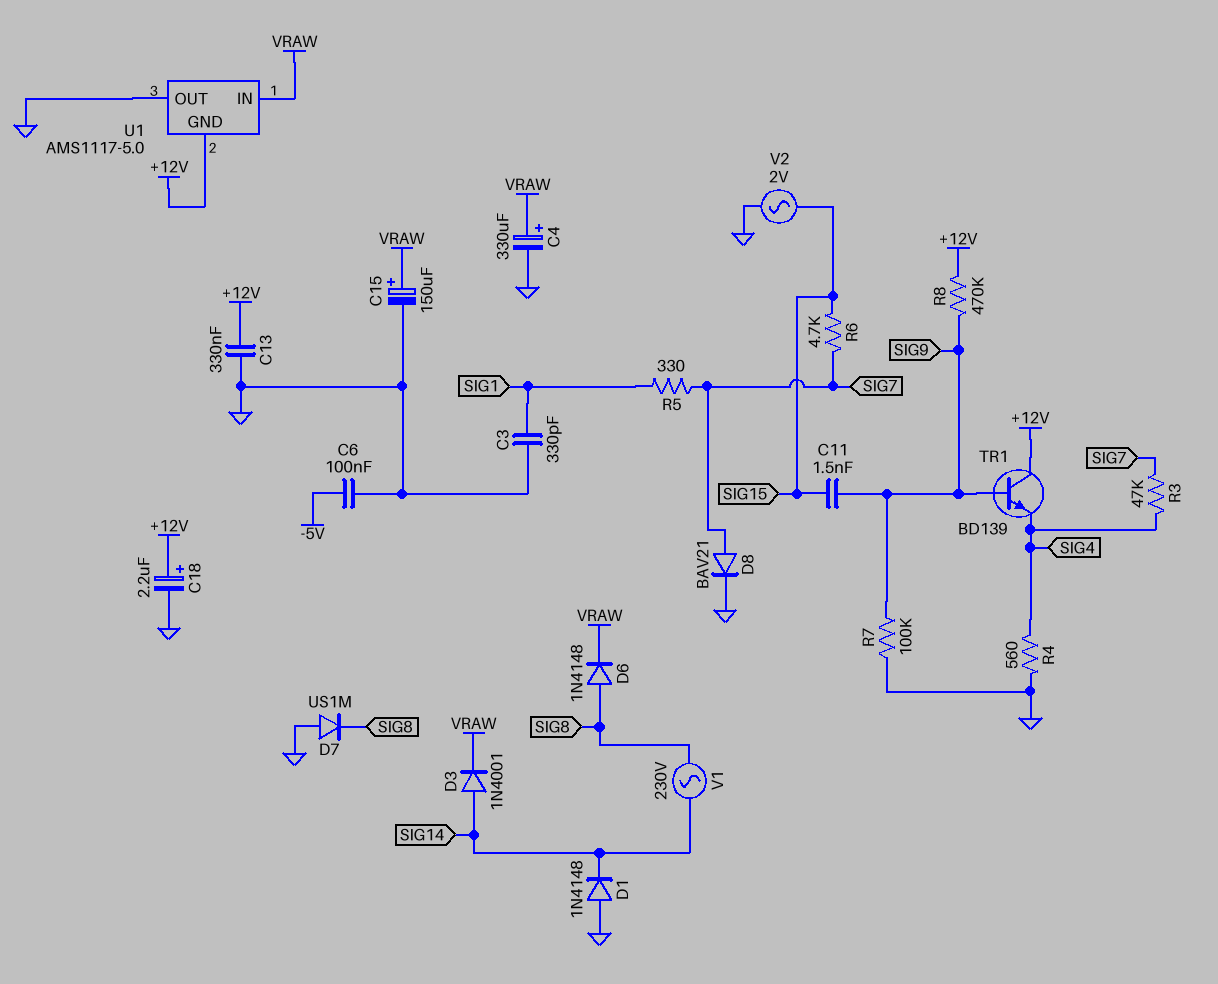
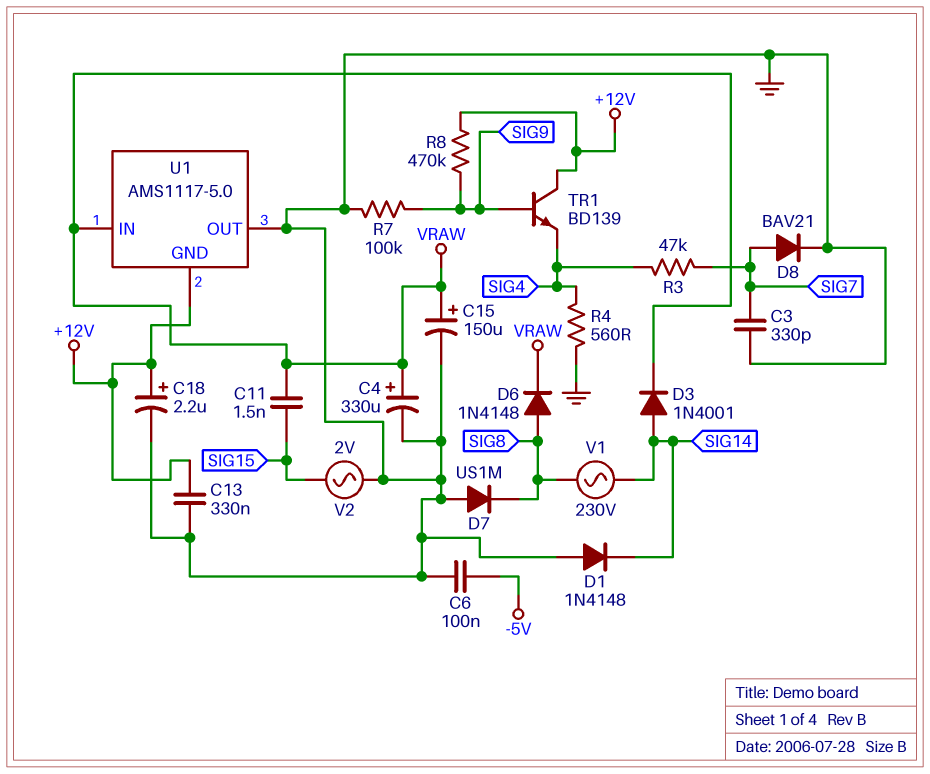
C3: 330pF (GND, SIG1) -> 330pF (GND, SIG7)
C11: 1.5nF (SIG9, SIG15) -> 1.5nF (SIG15, VRAW)
R5: 330 (SIG1, SIG7) -> none
R6: 4.7k (SIG7, SIG15) -> none

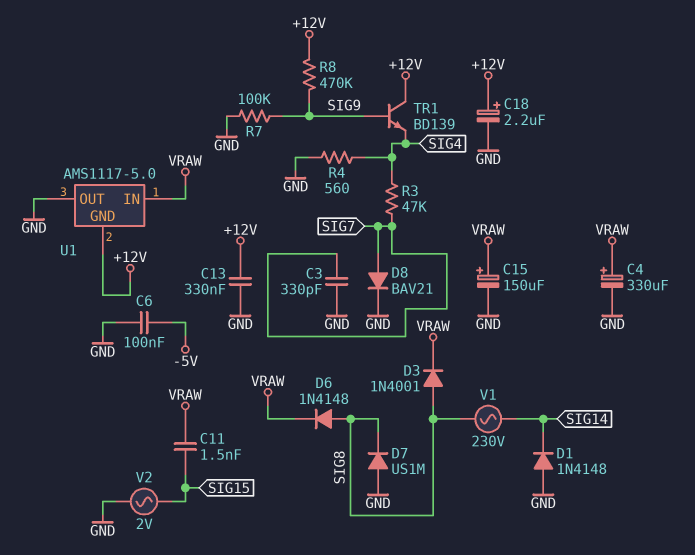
D3: diode 1N4001 (A SIG14, K VRAW) -> diode 1N4001 (A SIG8, K VRAW)

